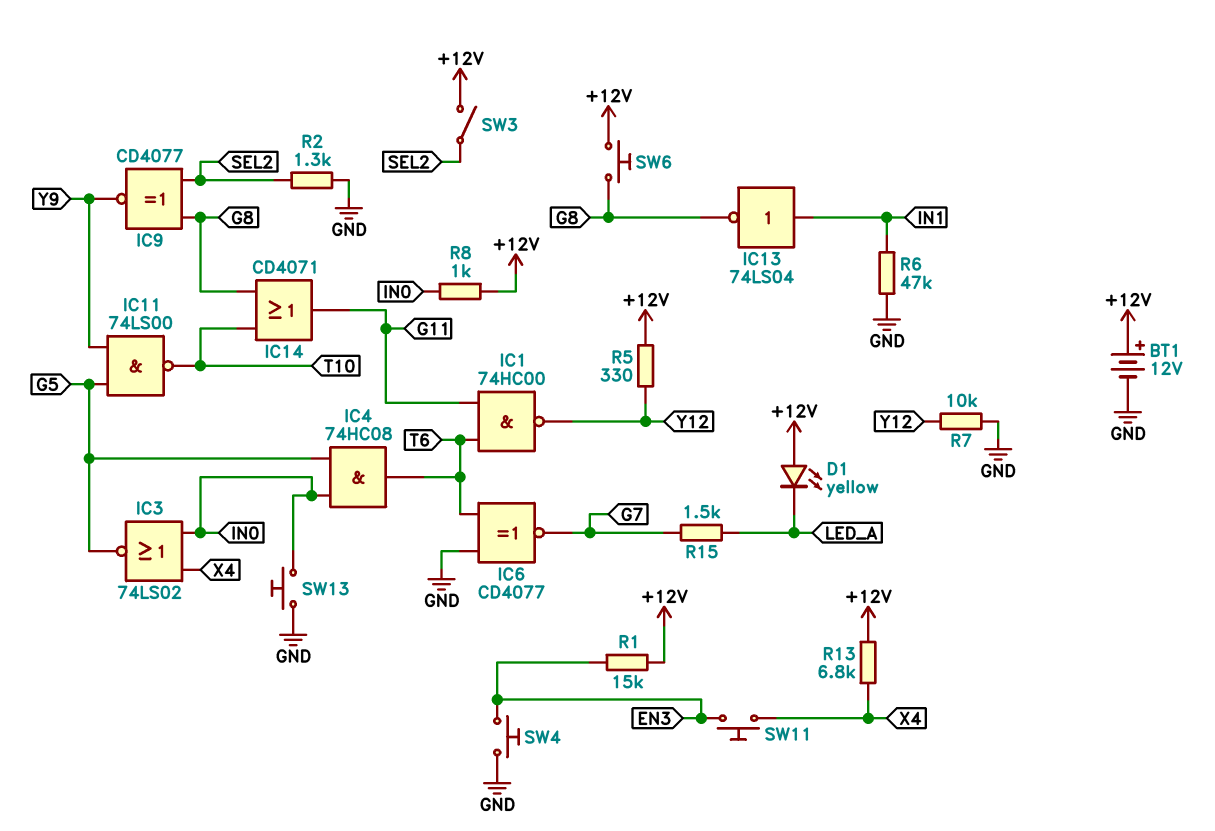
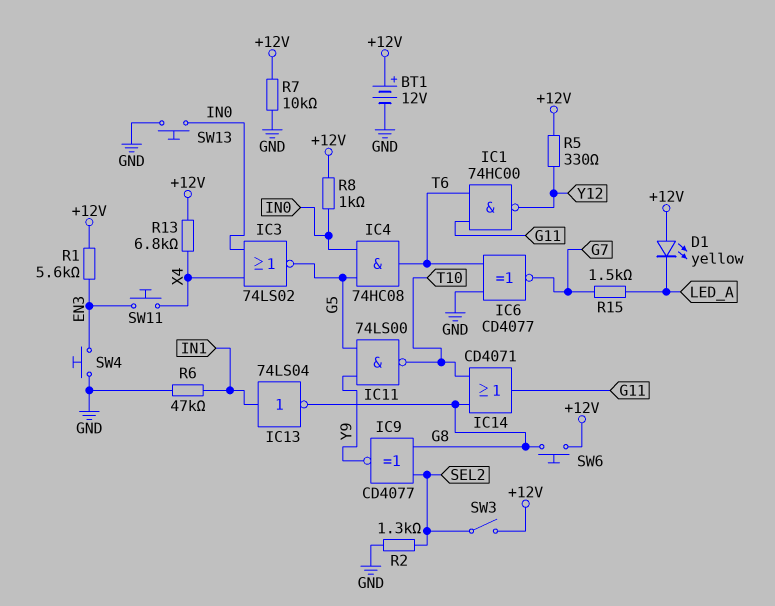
R1: 15k (+12V, EN3) -> 5.6k (+12V, EN3)
R7: 10k (GND, Y12) -> 10k (+12V, GND)

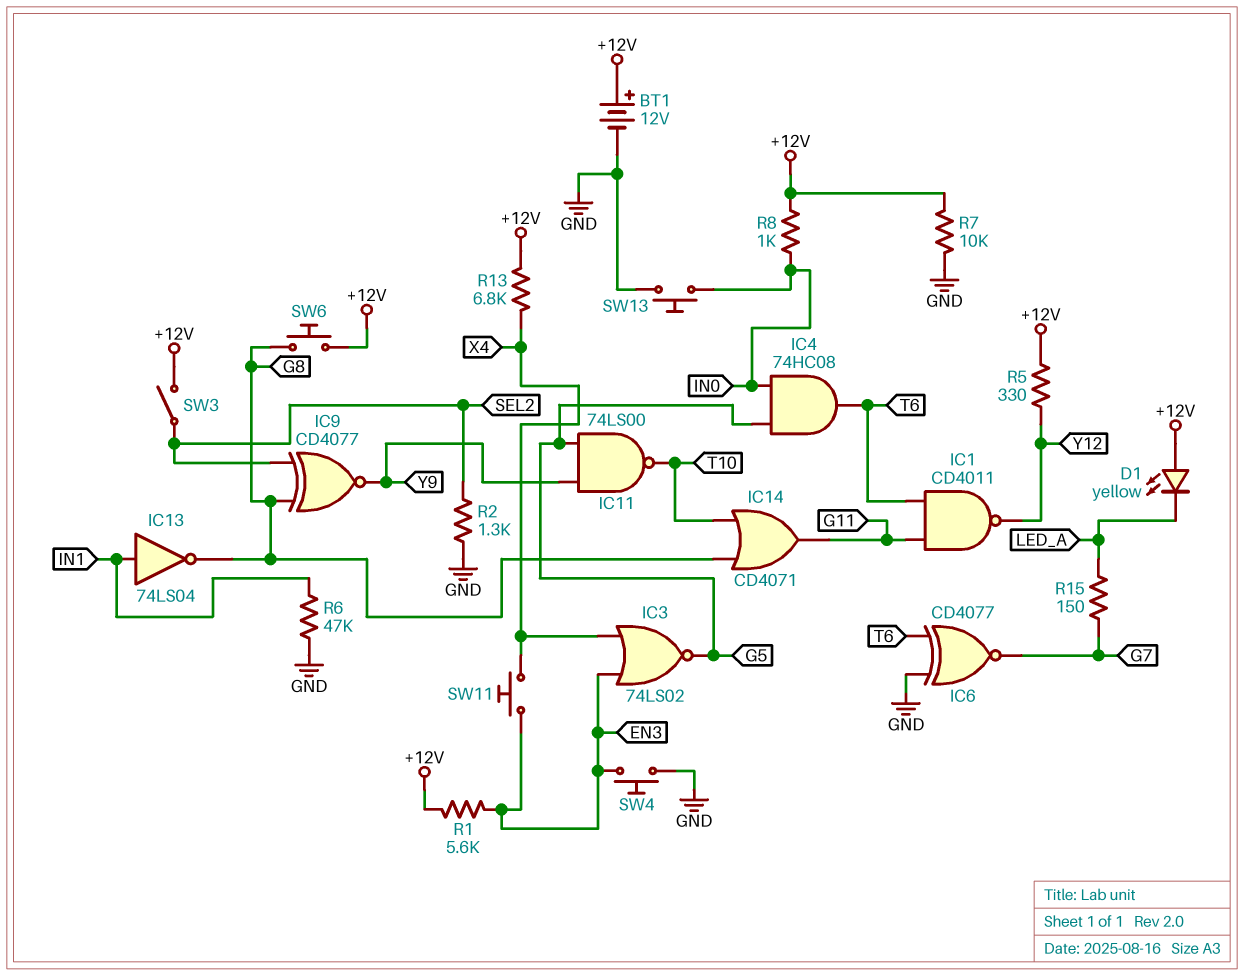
IC1: NAND 74HC00 (in G11, in T6, out Y12) -> NAND CD4011 (in G11, in T6, out Y12)
IC3: NOR 74LS02 (in IN0, in X4, out G5) -> NOR 74LS02 (in EN3, in X4, out G5)
R15: 1.5k (G7, LED_A) -> 150 (G7, LED_A)

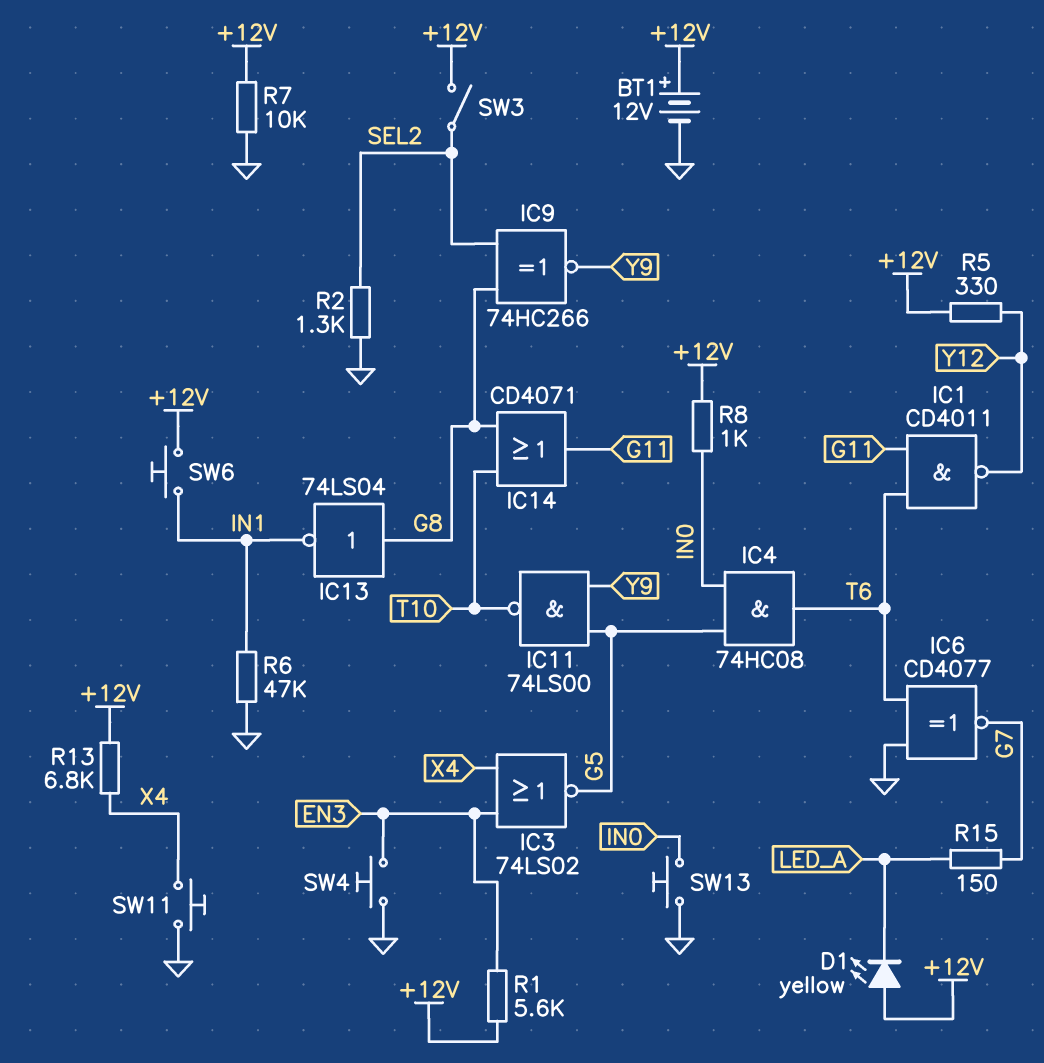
IC9: XNOR CD4077 (in G8, in SEL2, out Y9) -> XNOR 74HC266 (in G8, in SEL2, out Y9)
IC13: NOT 74LS04 (in IN1, out G8) -> NOT 74LS04 (in G8, out IN1)
SW6: button (+12V, G8) -> button (+12V, IN1)
SW11: button (EN3, X4) -> button (GND, X4)

